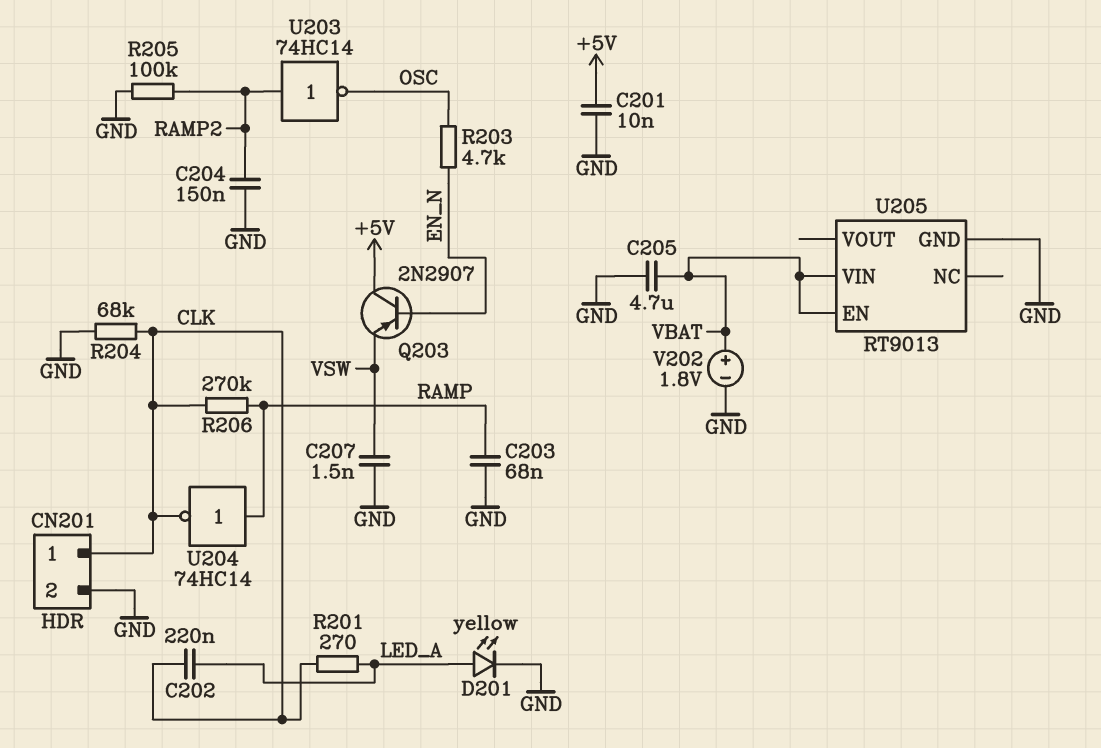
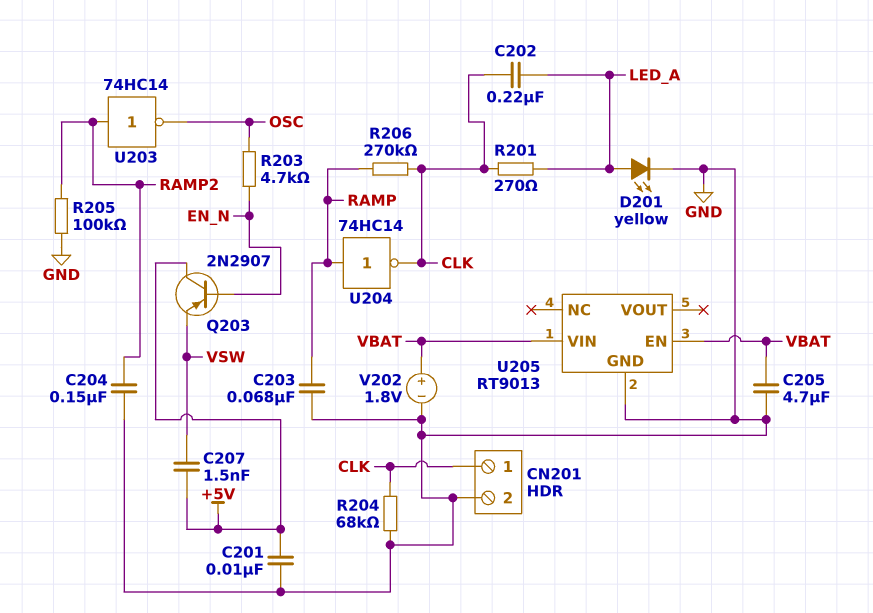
C207: 1.5nF (GND, VSW) -> 1.5nF (+5V, VSW)

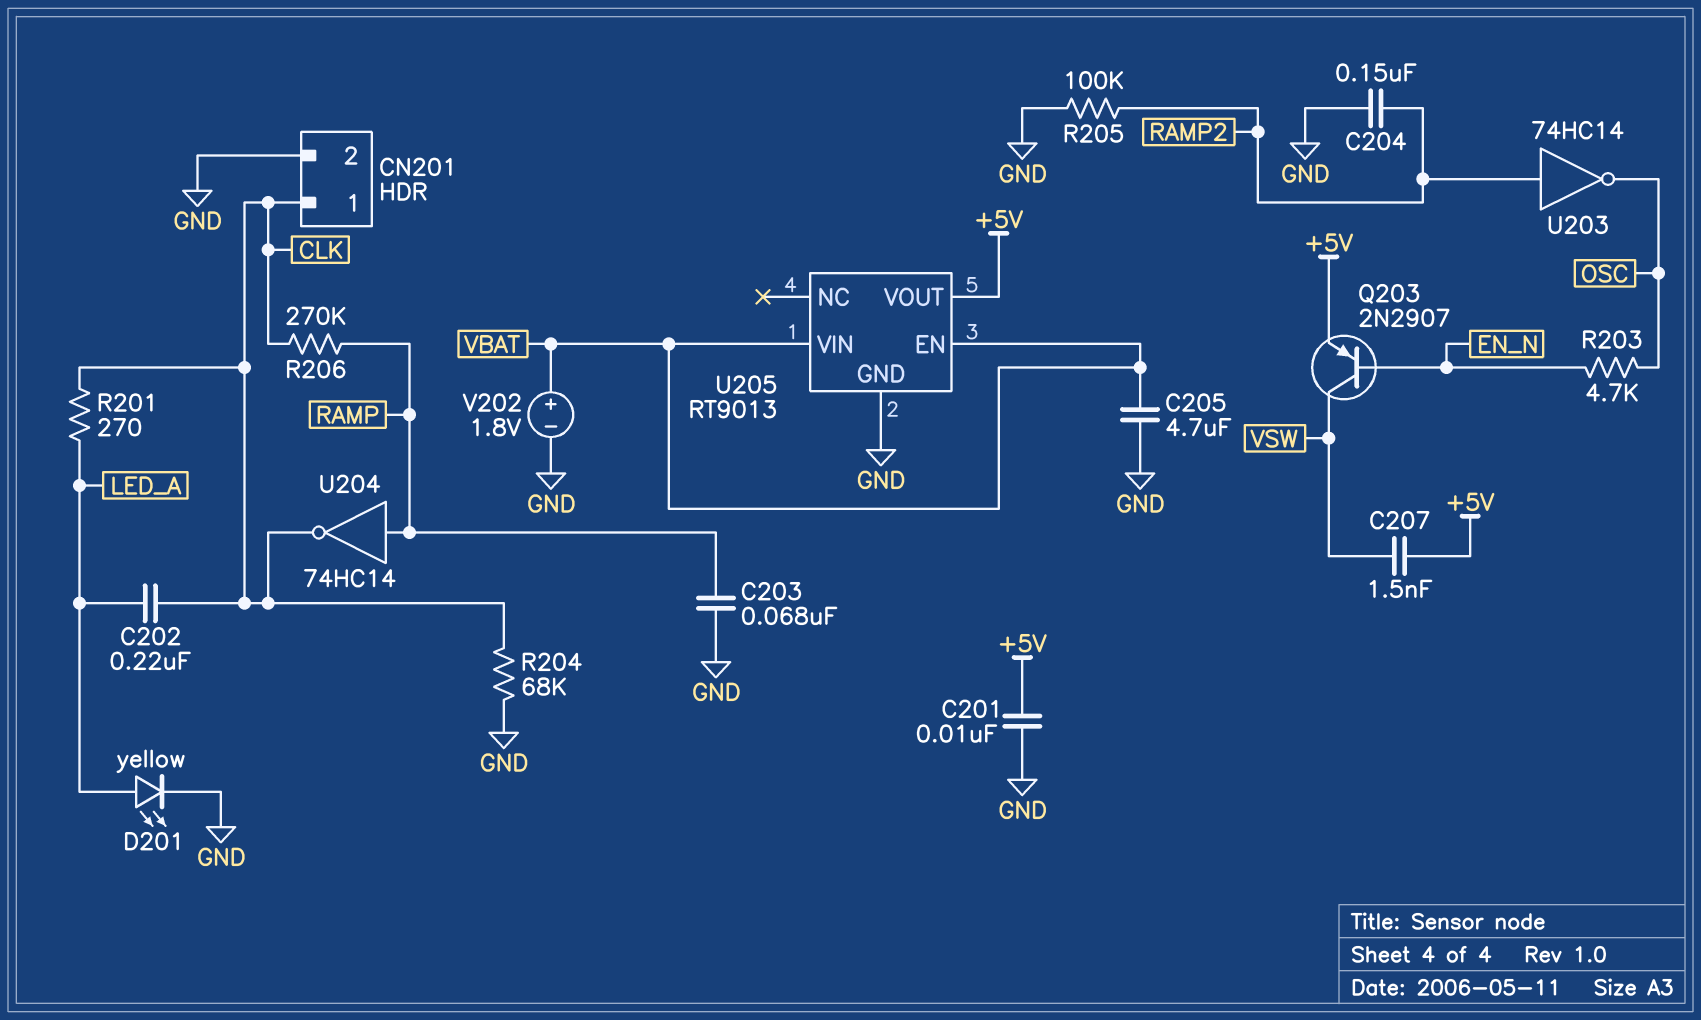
Q203: PNP 2N2907 (B EN_N, C +5V, E VSW) -> PNP 2N2907 (B EN_N, C VSW, E +5V)
U205 pin VOUT: none -> +5V

